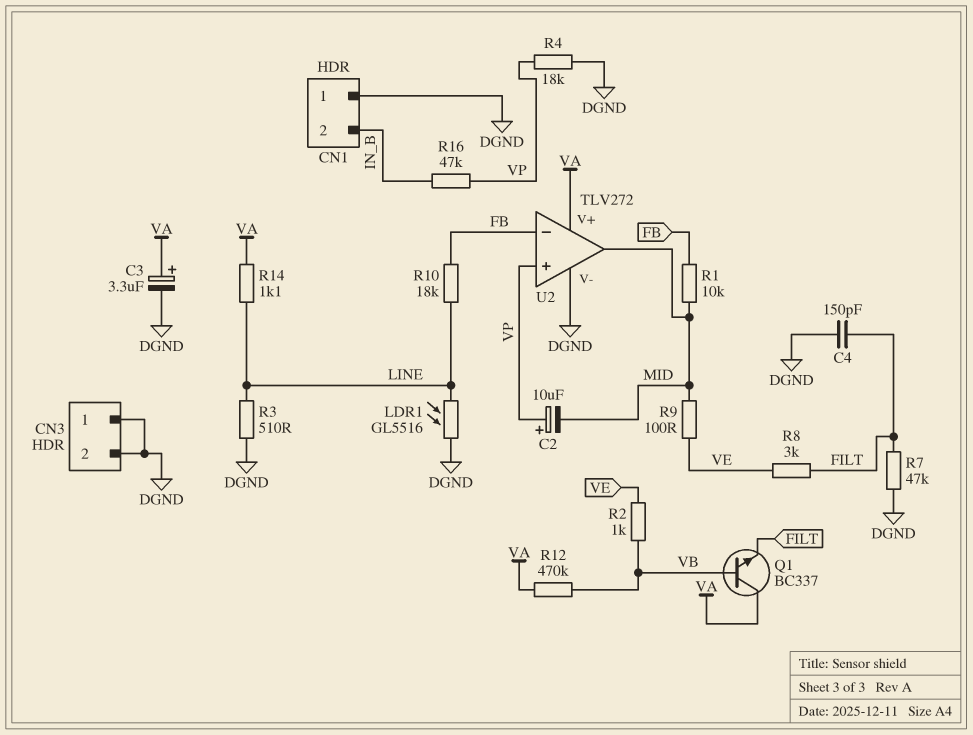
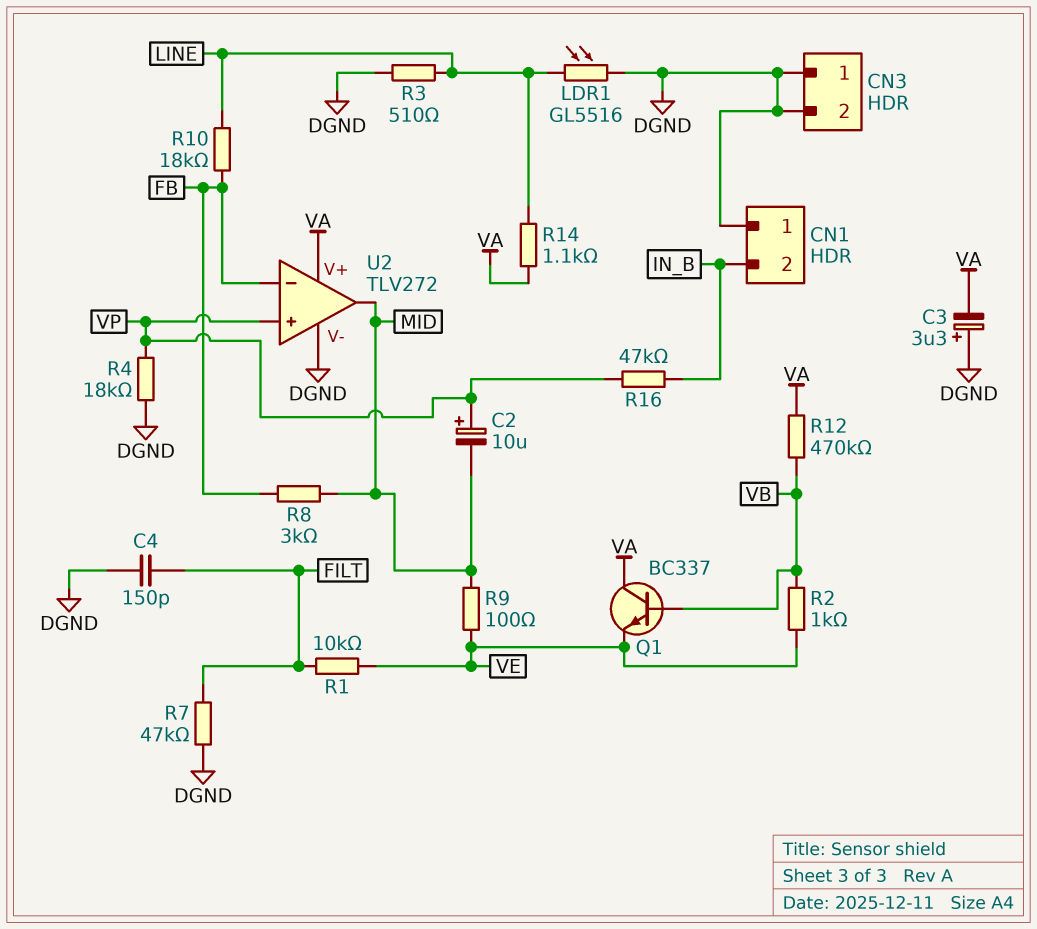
C3: 3.3uF (plus VA, minus DGND) -> 3.3uF (plus DGND, minus VA)
Q1: NPN BC337 (B VB, C VA, E FILT) -> NPN BC337 (B VB, C VA, E VE)
R1: 10k (FB, MID) -> 10k (FILT, VE)
R8: 3k (FILT, VE) -> 3k (FB, MID)

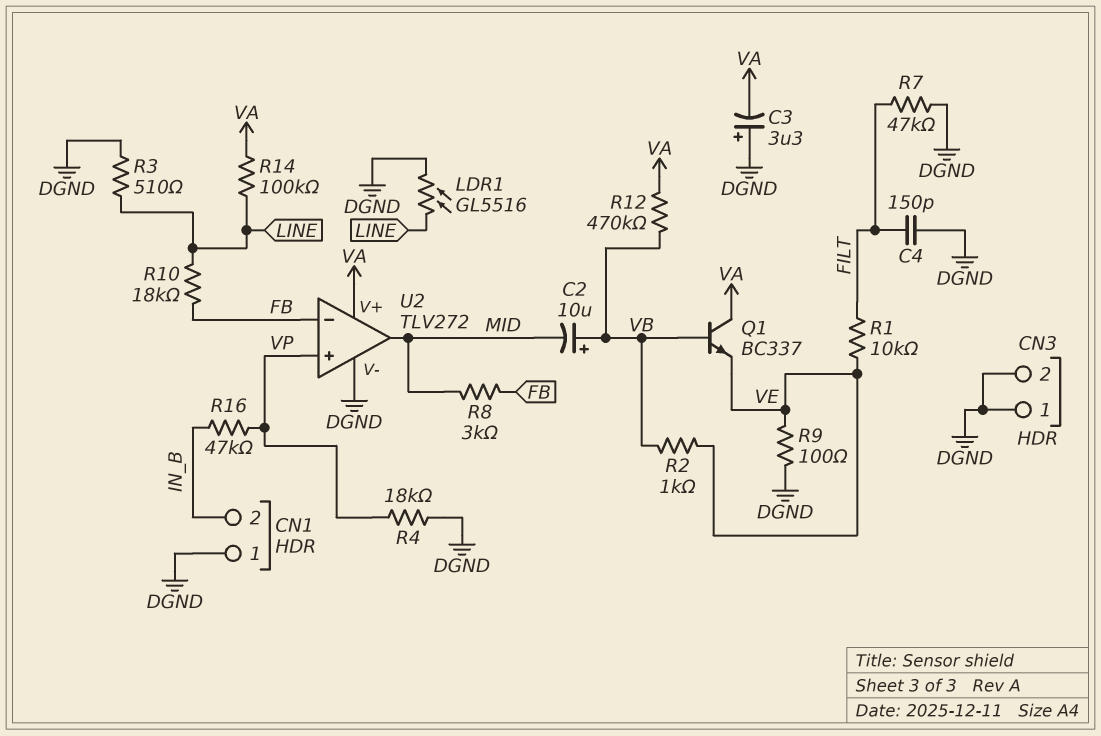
C2: 10uF (plus VP, minus MID) -> 10uF (plus VB, minus MID)
R9: 100 (MID, VE) -> 100 (DGND, VE)
R14: 1.1k (LINE, VA) -> 100k (LINE, VA)

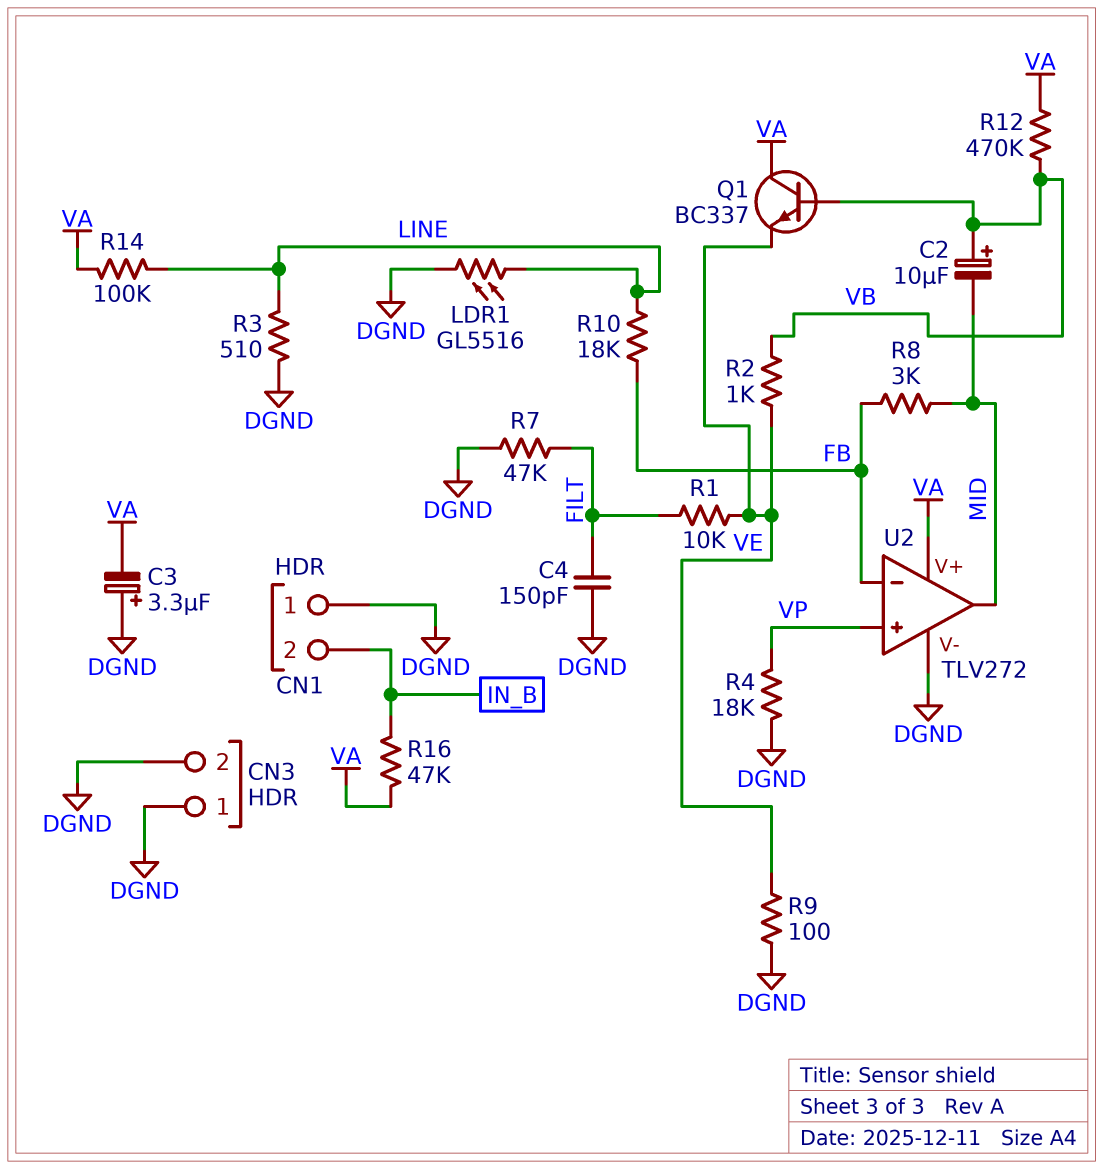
R16: 47k (IN_B, VP) -> 47k (IN_B, VA)

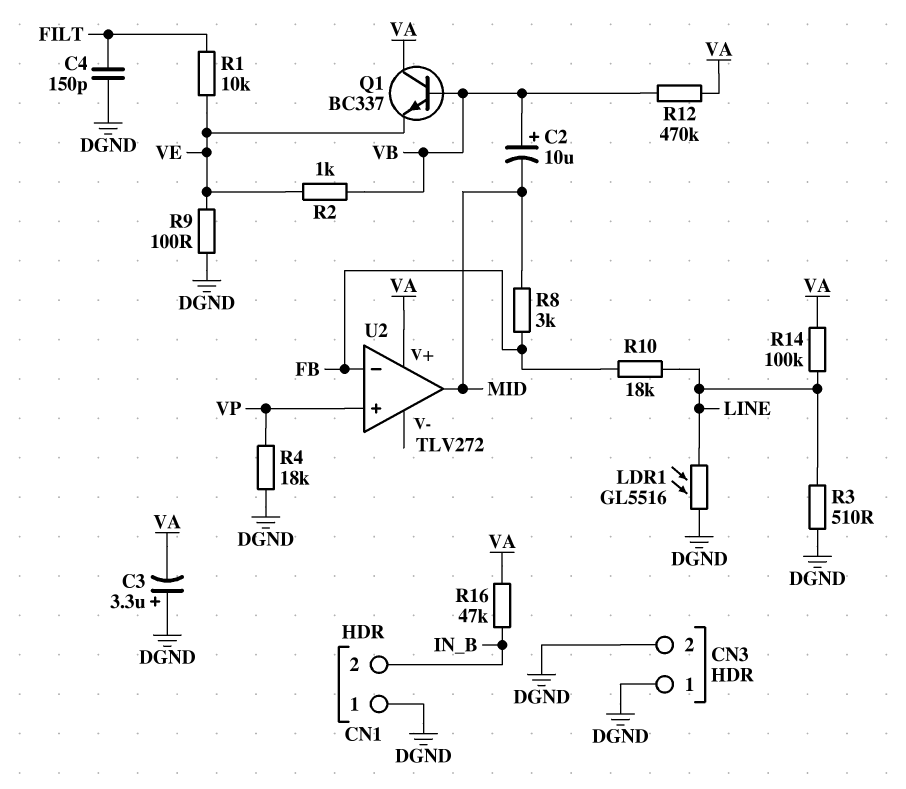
R7: 47k (DGND, FILT) -> none
U2 pin V-: DGND -> none

